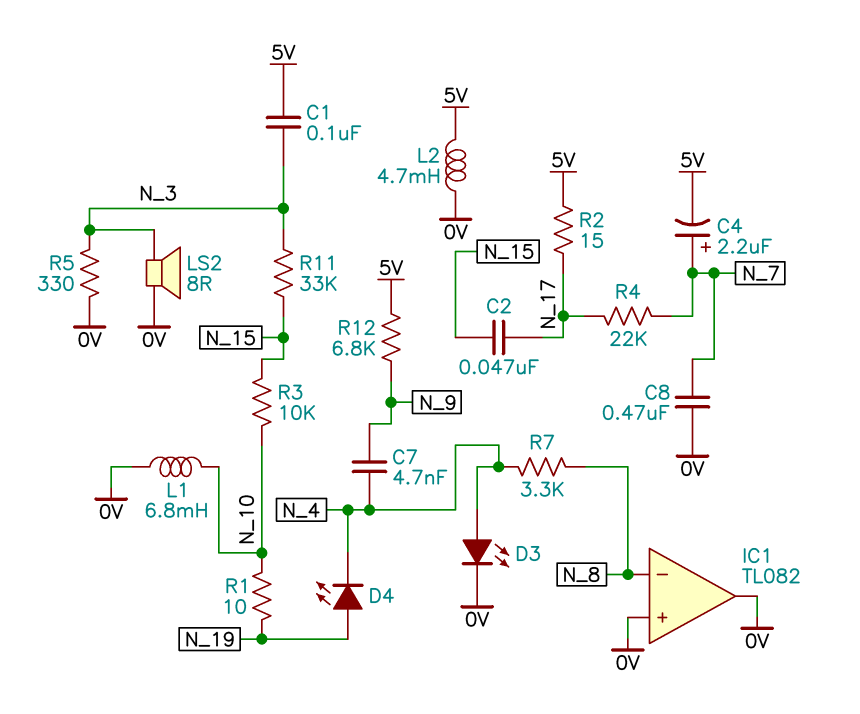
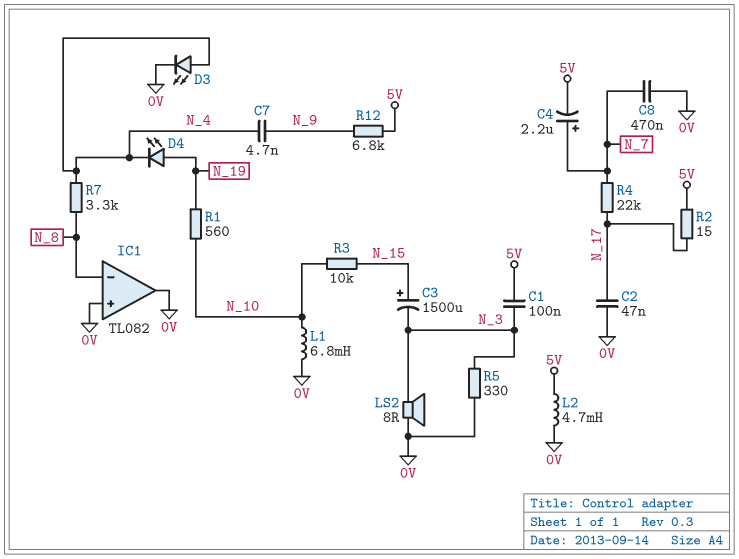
C2: 47nF (N_15, N_17) -> 47nF (0V, N_17)
C3: none -> 1500uF (plus N_15, minus N_3)
R1: 10 (N_10, N_19) -> 560 (N_10, N_19)
R11: 33k (N_3, N_15) -> none

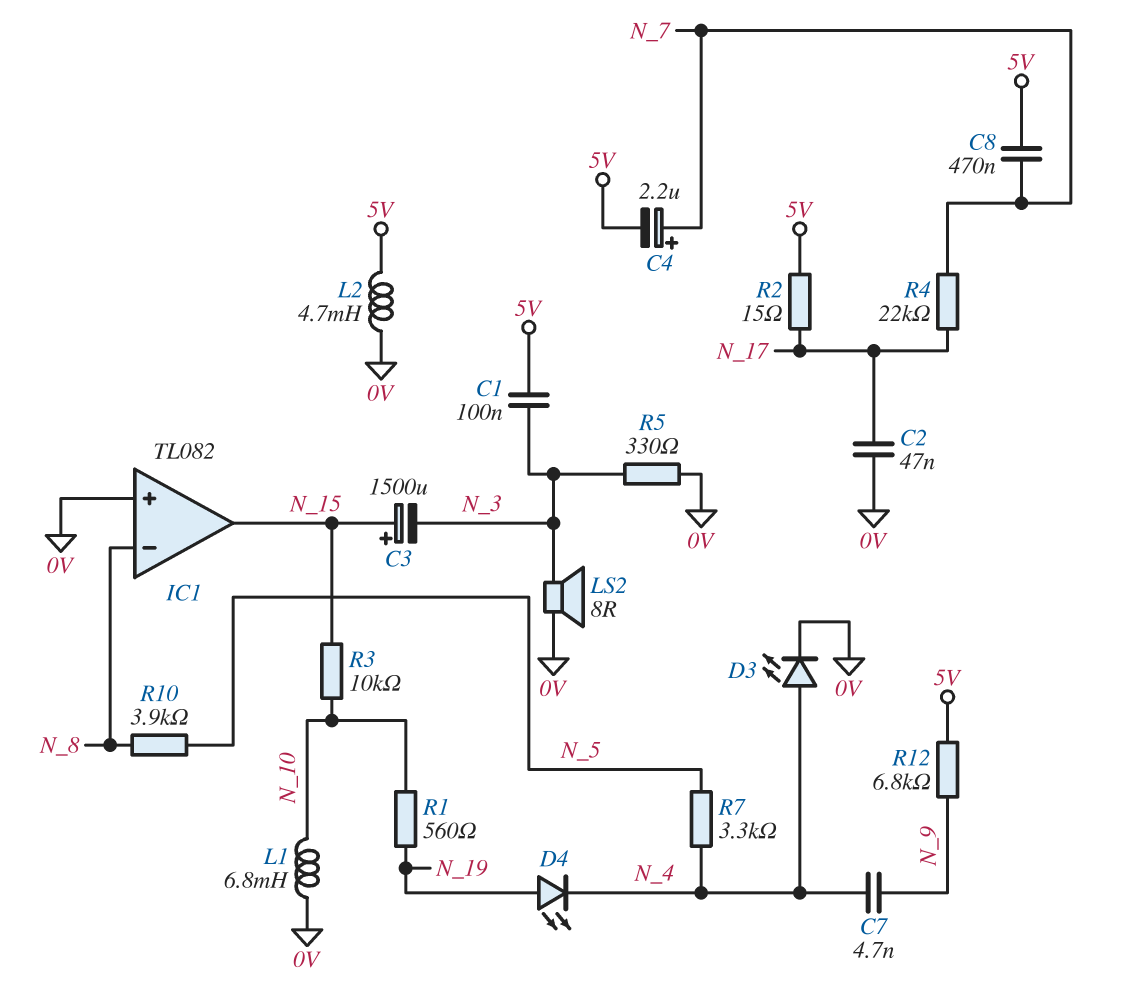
C8: 470nF (0V, N_7) -> 470nF (5V, N_7)
IC1 pin out: 0V -> N_15
R7: 3.3k (N_4, N_8) -> 3.3k (N_4, N_5)
R10: none -> 3.9k (N_5, N_8)

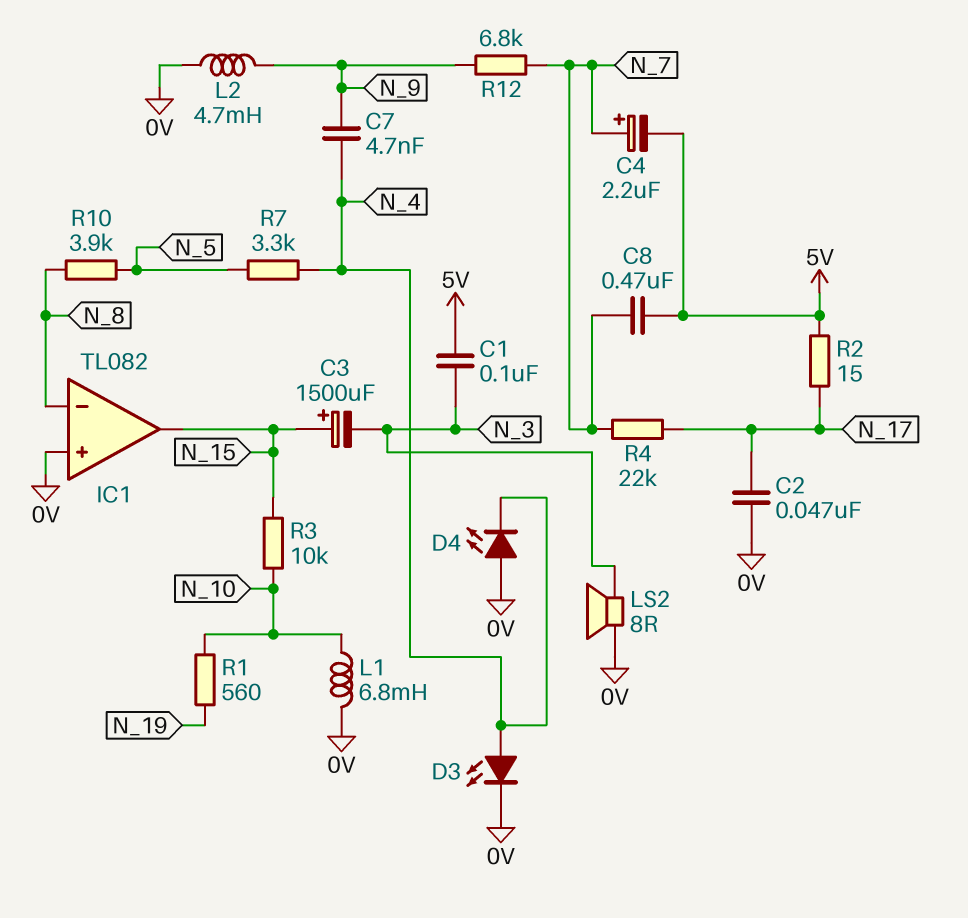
D4: LED (A N_19, K N_4) -> LED (A 0V, K N_4)
L2: 4.7mH (0V, 5V) -> 4.7mH (0V, N_9)
R5: 330 (0V, N_3) -> none
R12: 6.8k (5V, N_9) -> 6.8k (N_7, N_9)

